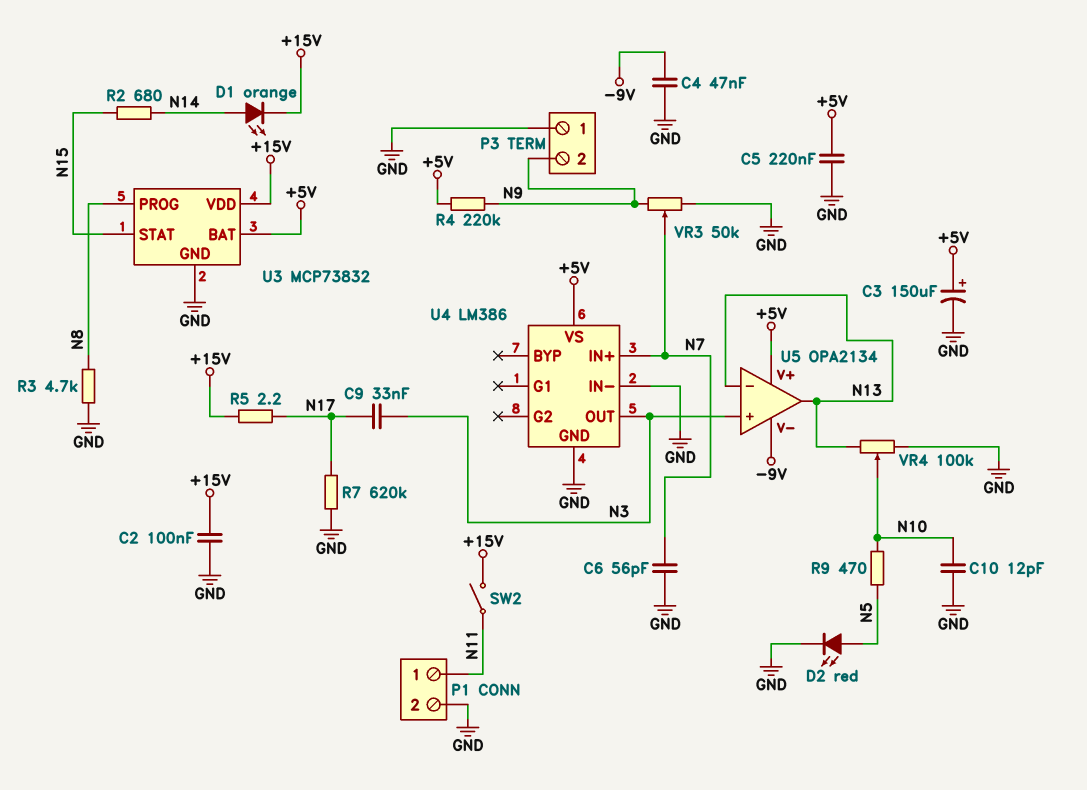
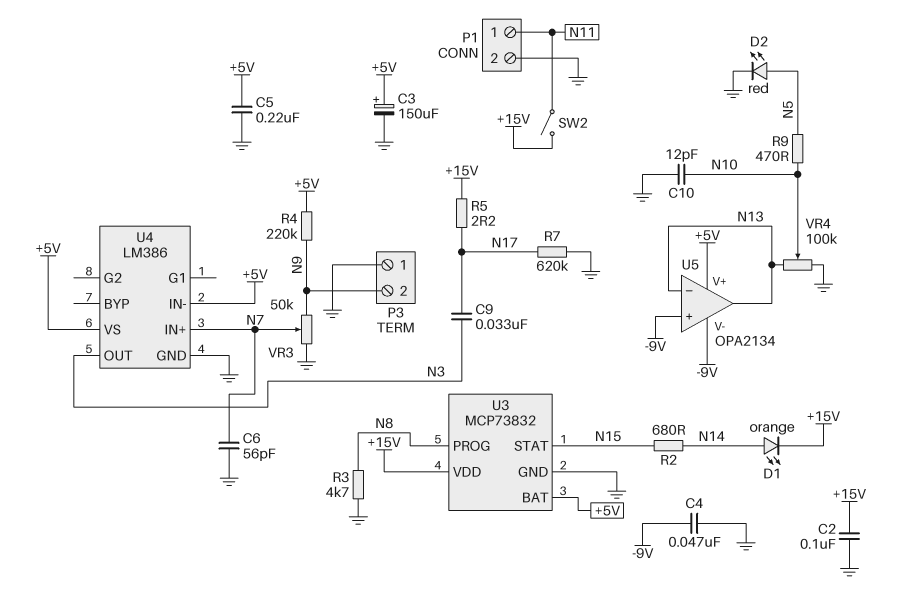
U4 pin IN-: GND -> +5V
U5 pin in+: N3 -> -9V

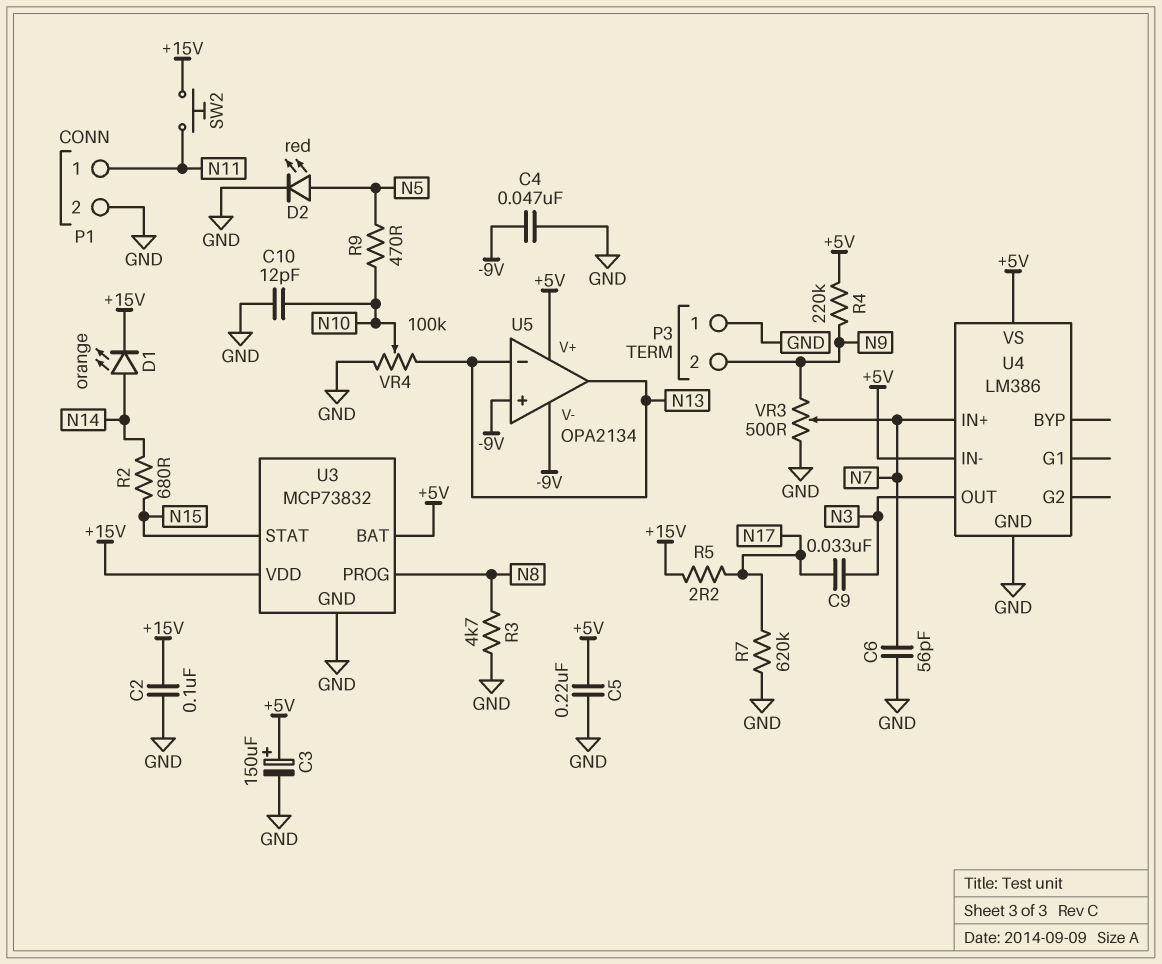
SW2: switch (+15V, N11) -> button (+15V, N11)
VR3: 50k (GND, N9, wiper N7) -> 500 (GND, N9, wiper N7)

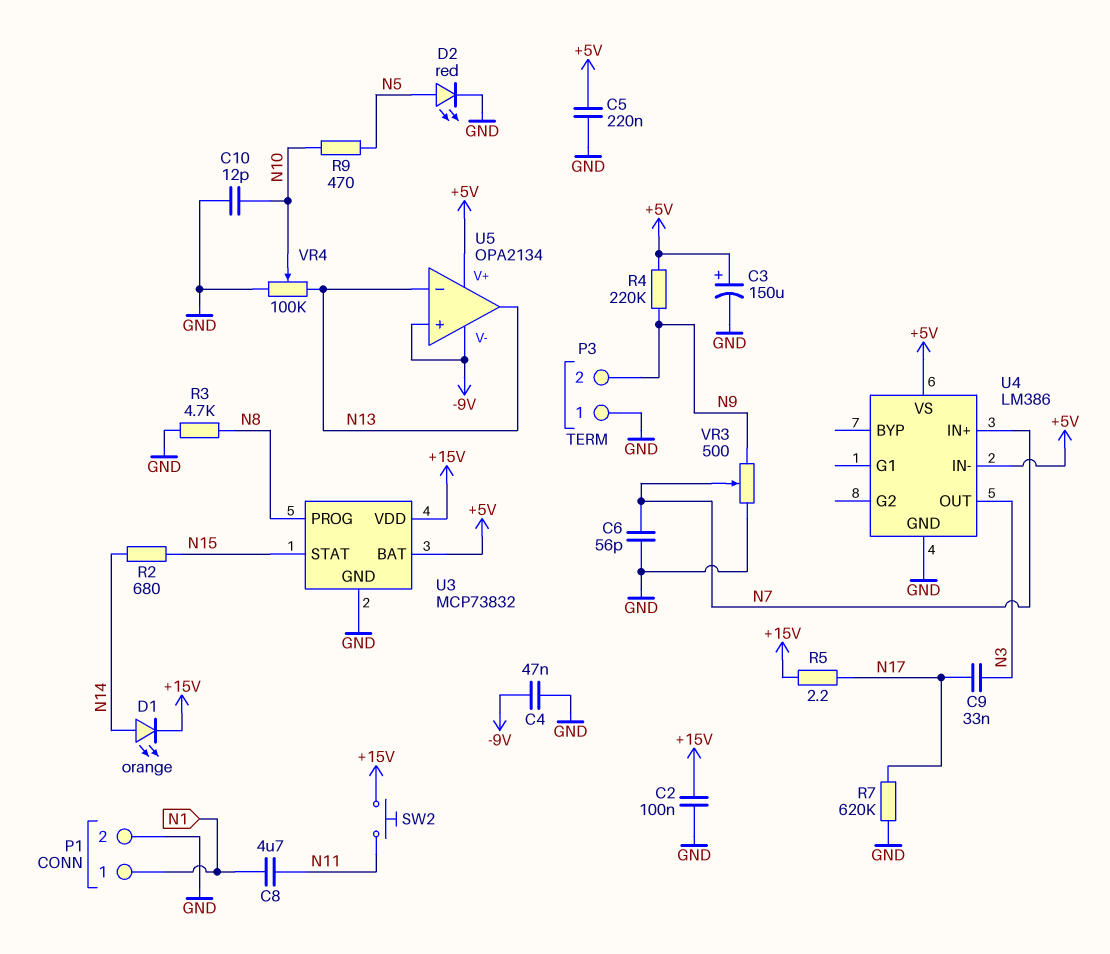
C8: none -> 4.7uF (N1, N11)
P1 pin 1: N11 -> N1

